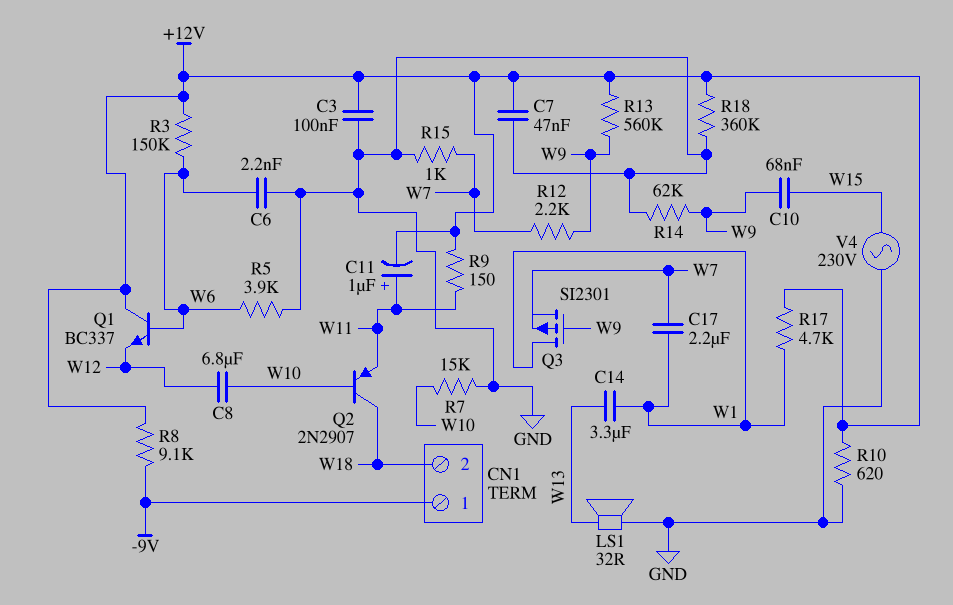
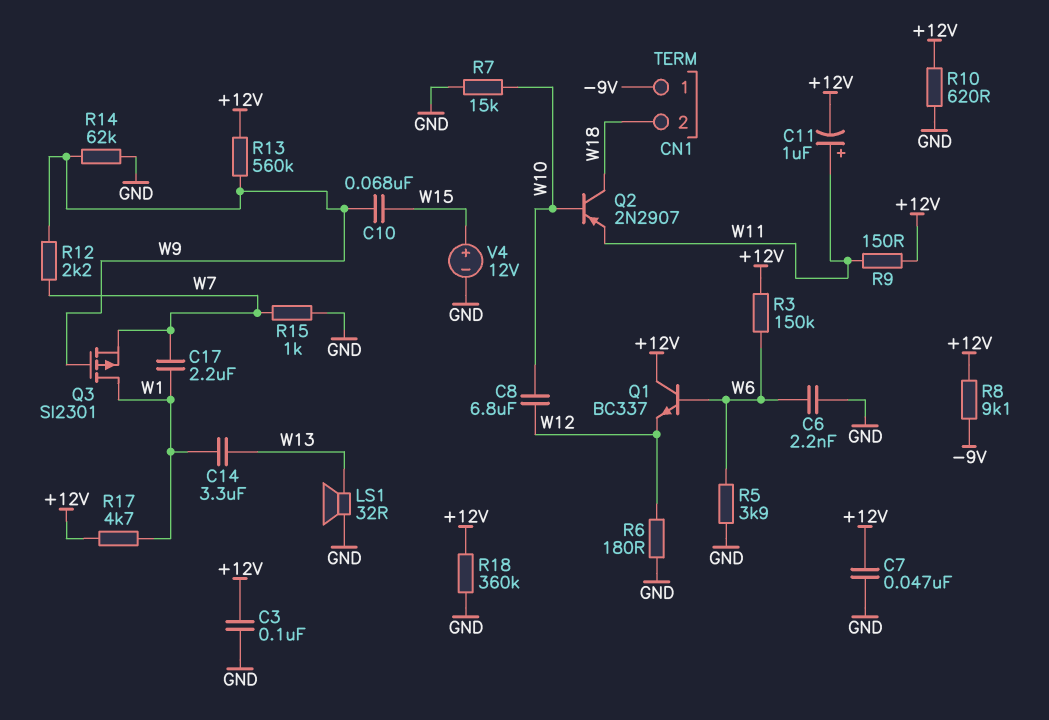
R6: none -> 180 (GND, W12)
V4: AC 230V (GND, W15) -> 12V (plus W15, minus GND)

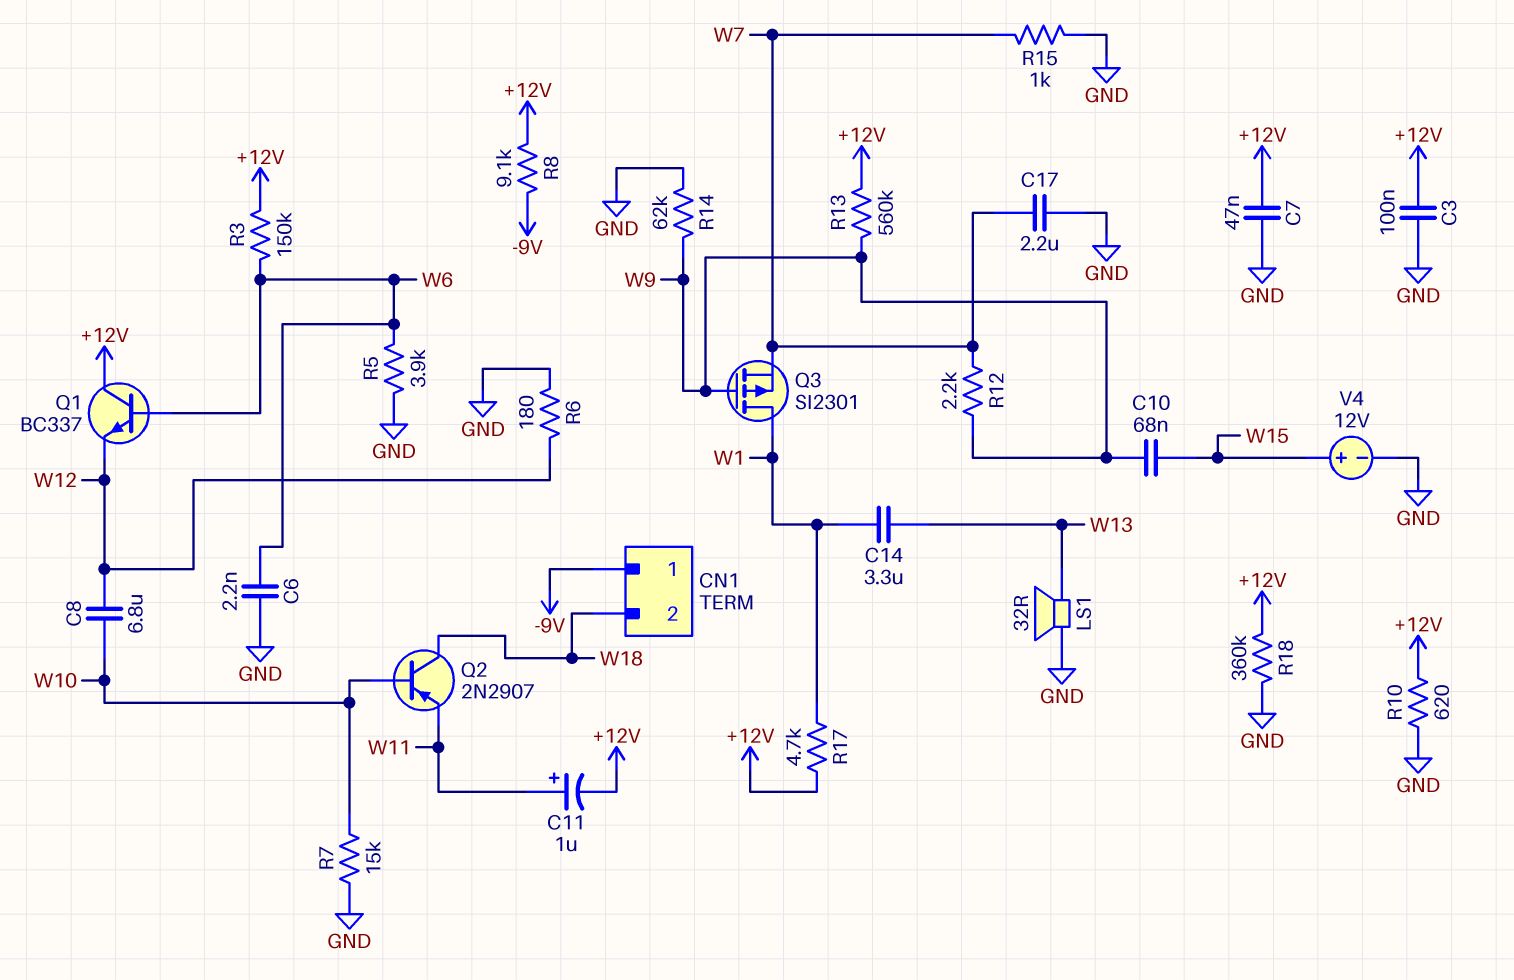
C17: 2.2uF (W1, W7) -> 2.2uF (GND, W7)
R9: 150 (+12V, W11) -> none

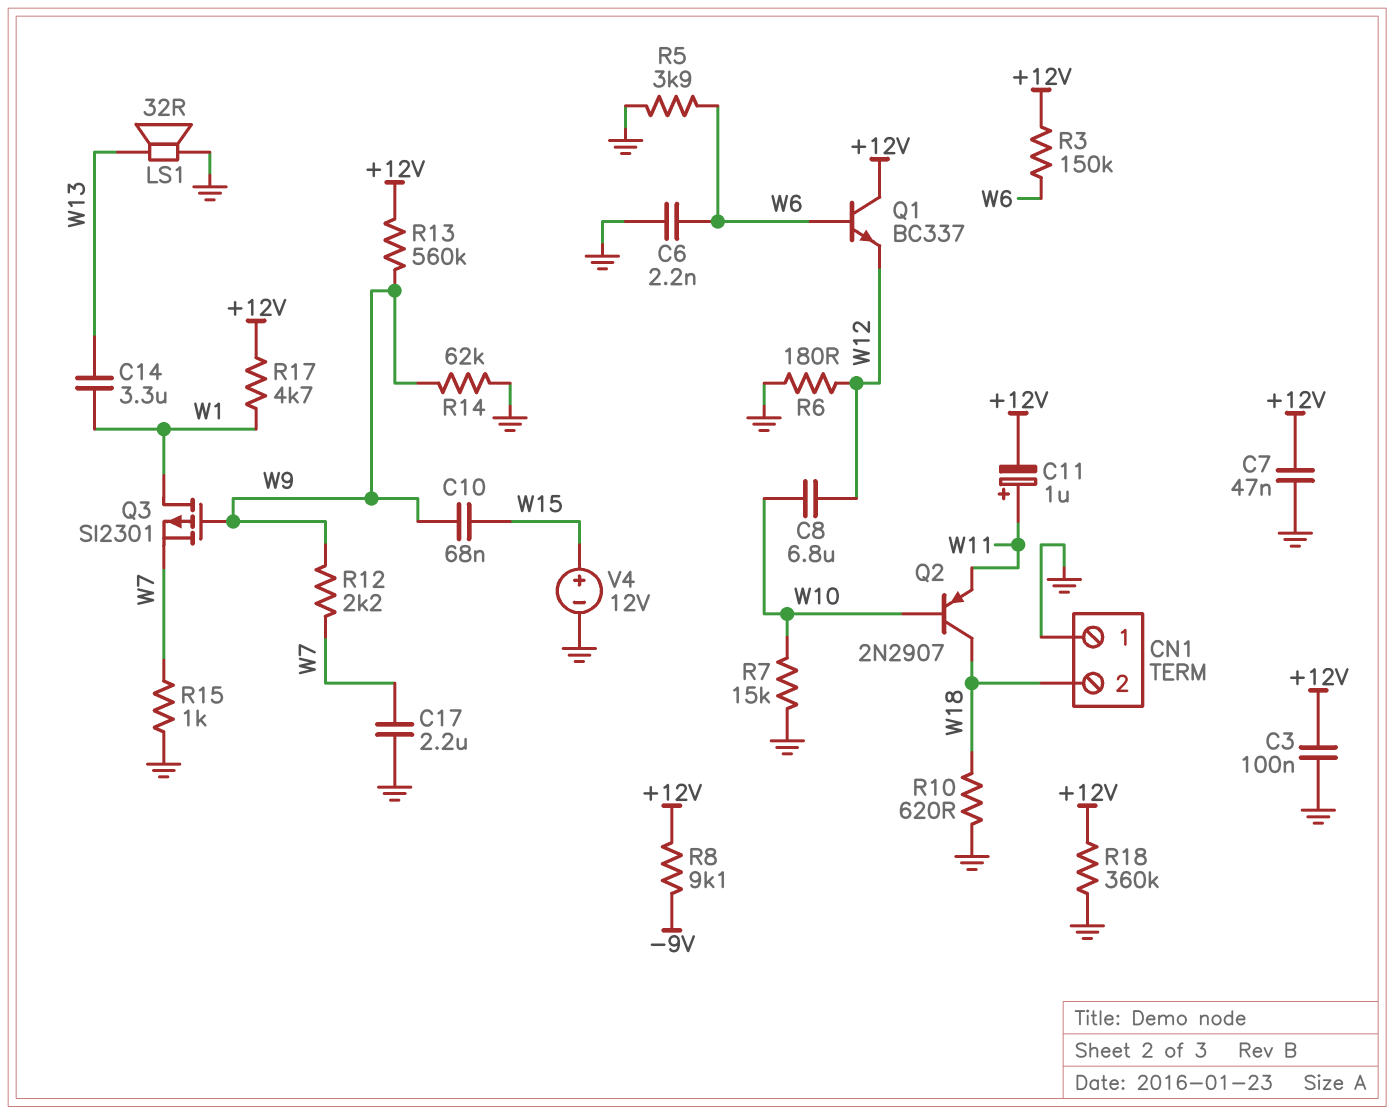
CN1 pin 1: -9V -> GND
R10: 620 (+12V, GND) -> 620 (GND, W18)

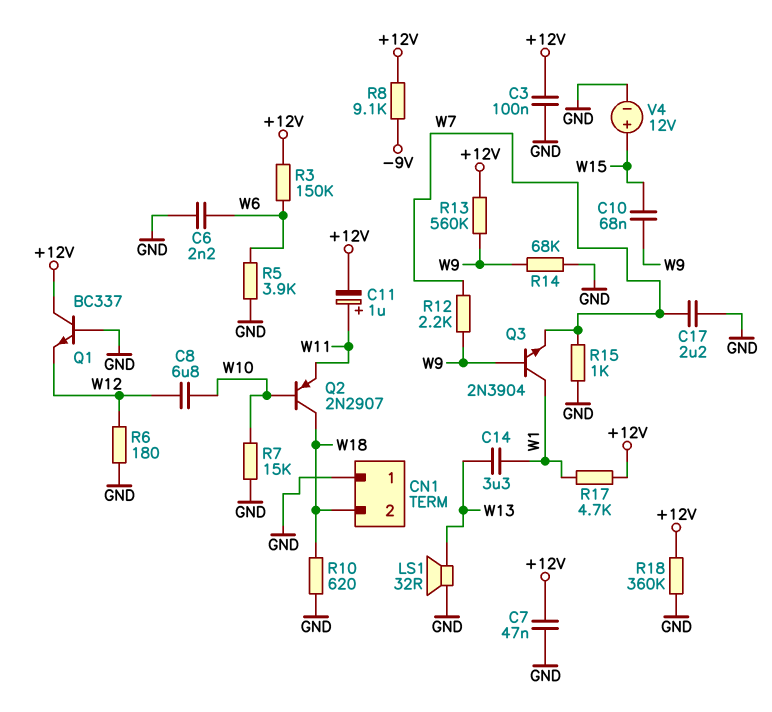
Q1: NPN BC337 (B W6, C +12V, E W12) -> NPN BC337 (B GND, C +12V, E W12)
Q3: PMOS SI2301 (G W9, D W1, S W7) -> NPN 2N3904 (B W9, C W1, E W7)
R14: 62k (GND, W9) -> 68k (GND, W9)

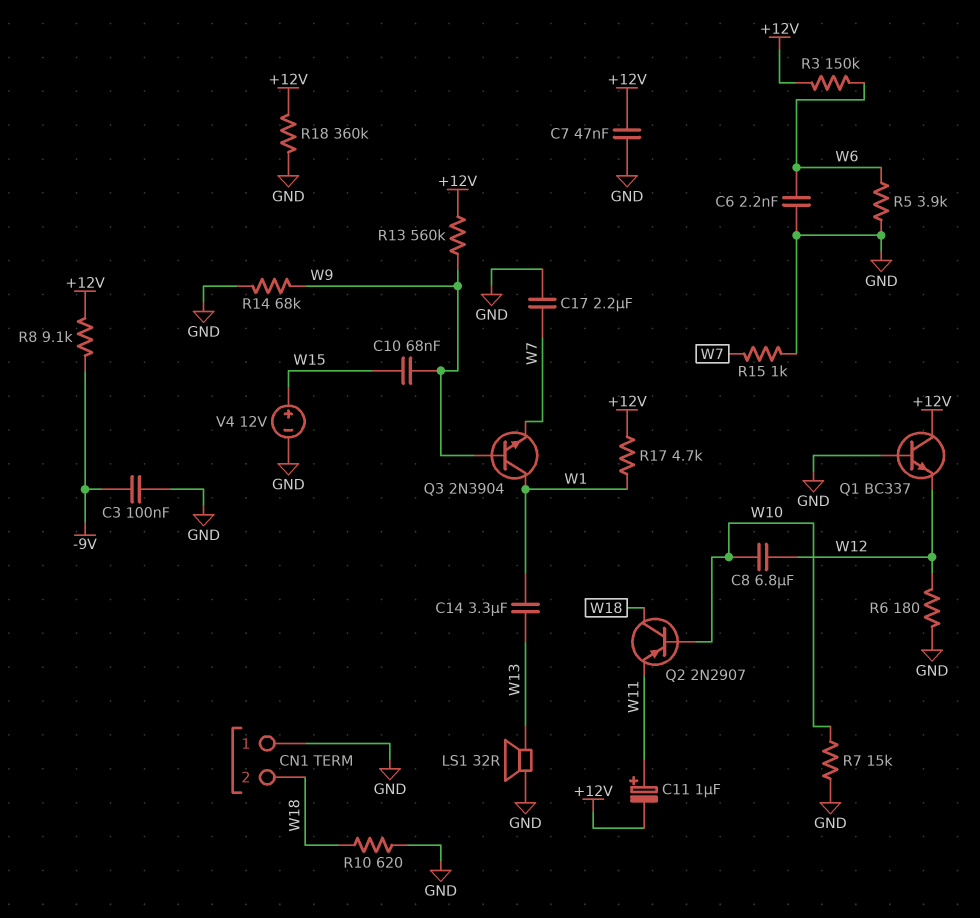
C3: 100nF (+12V, GND) -> 100nF (-9V, GND)
R12: 2.2k (W7, W9) -> none

